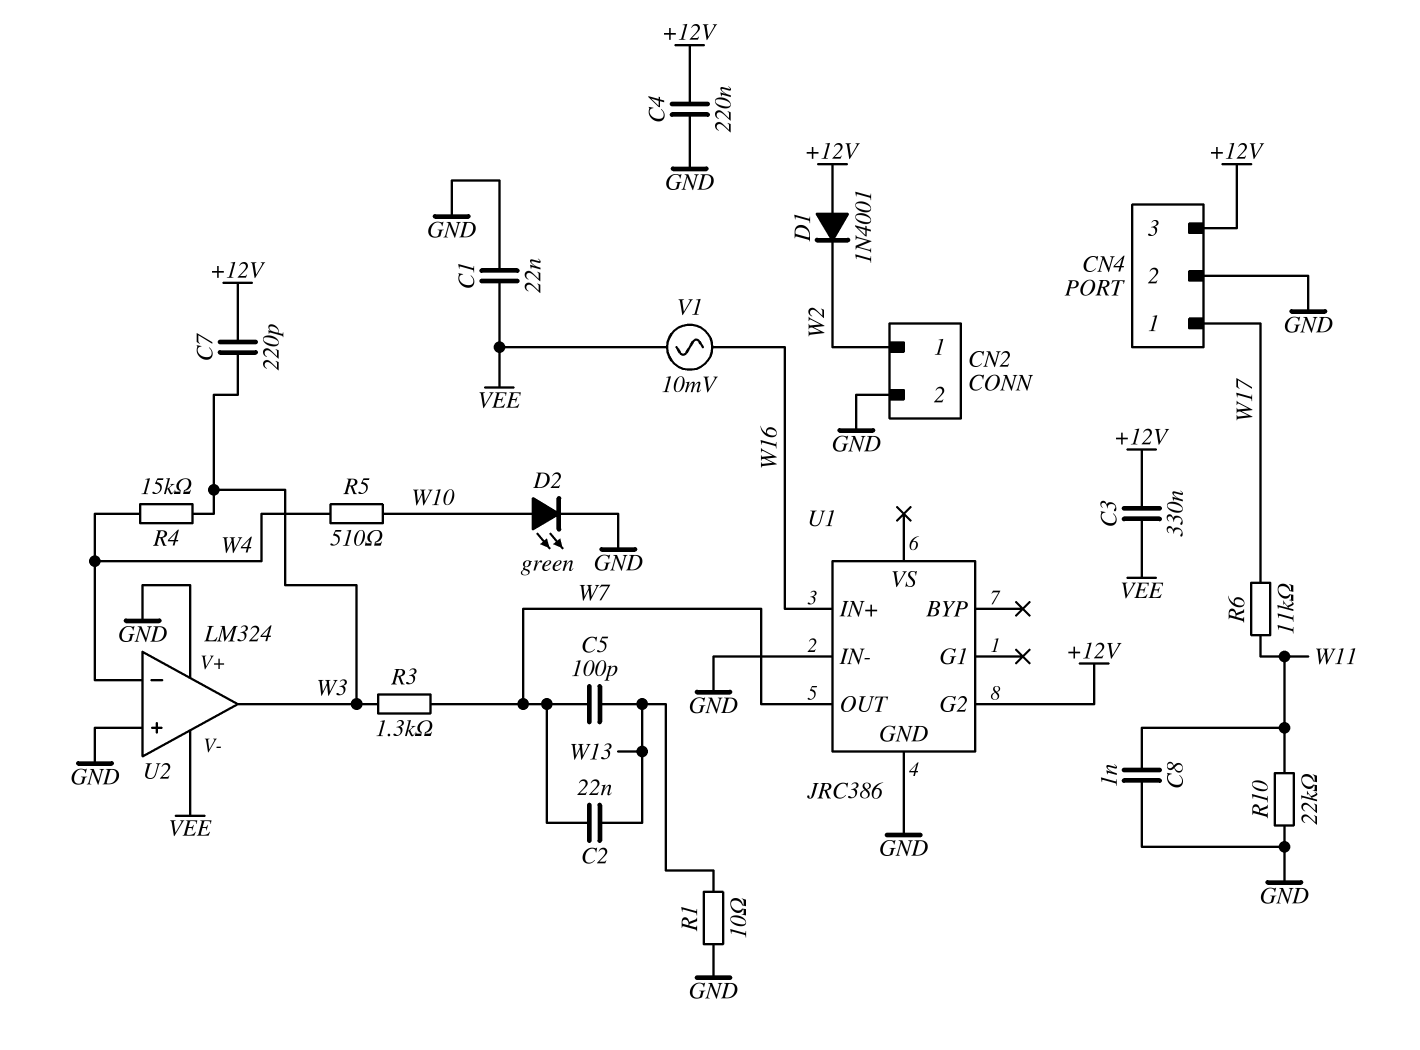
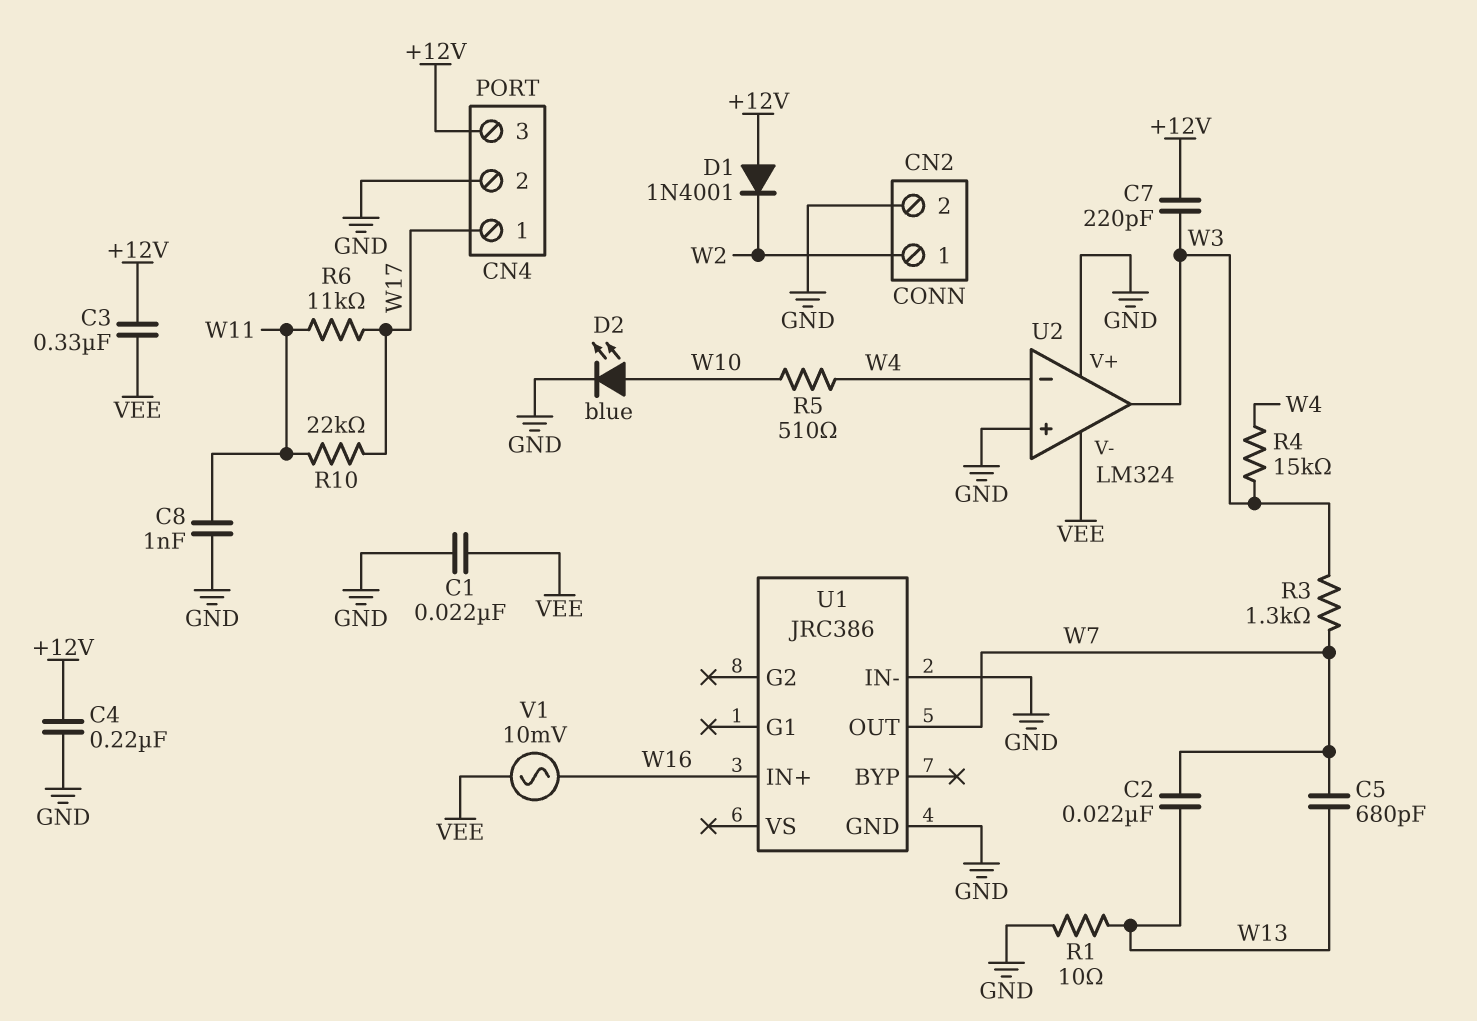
C5: 100pF (W7, W13) -> 680pF (W7, W13)
D2: LED green (A W10, K GND) -> LED blue (A W10, K GND)
R10: 22k (GND, W11) -> 22k (W11, W17)
U1 pin G2: +12V -> none

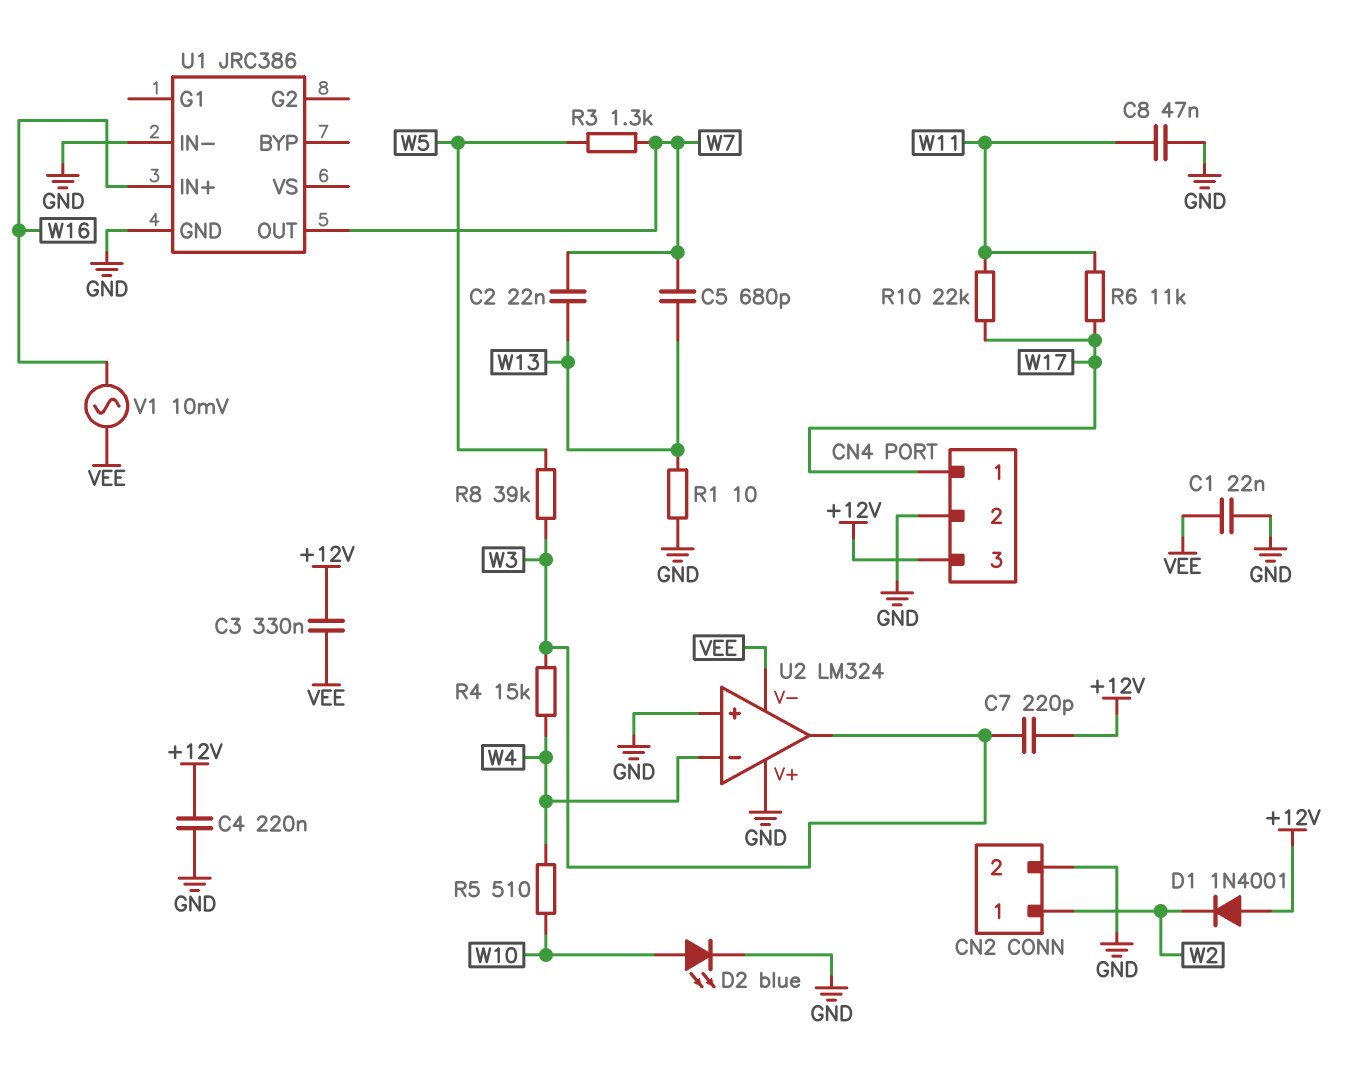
C8: 1nF (GND, W11) -> 47nF (GND, W11)
R3: 1.3k (W3, W7) -> 1.3k (W5, W7)
R8: none -> 39k (W3, W5)

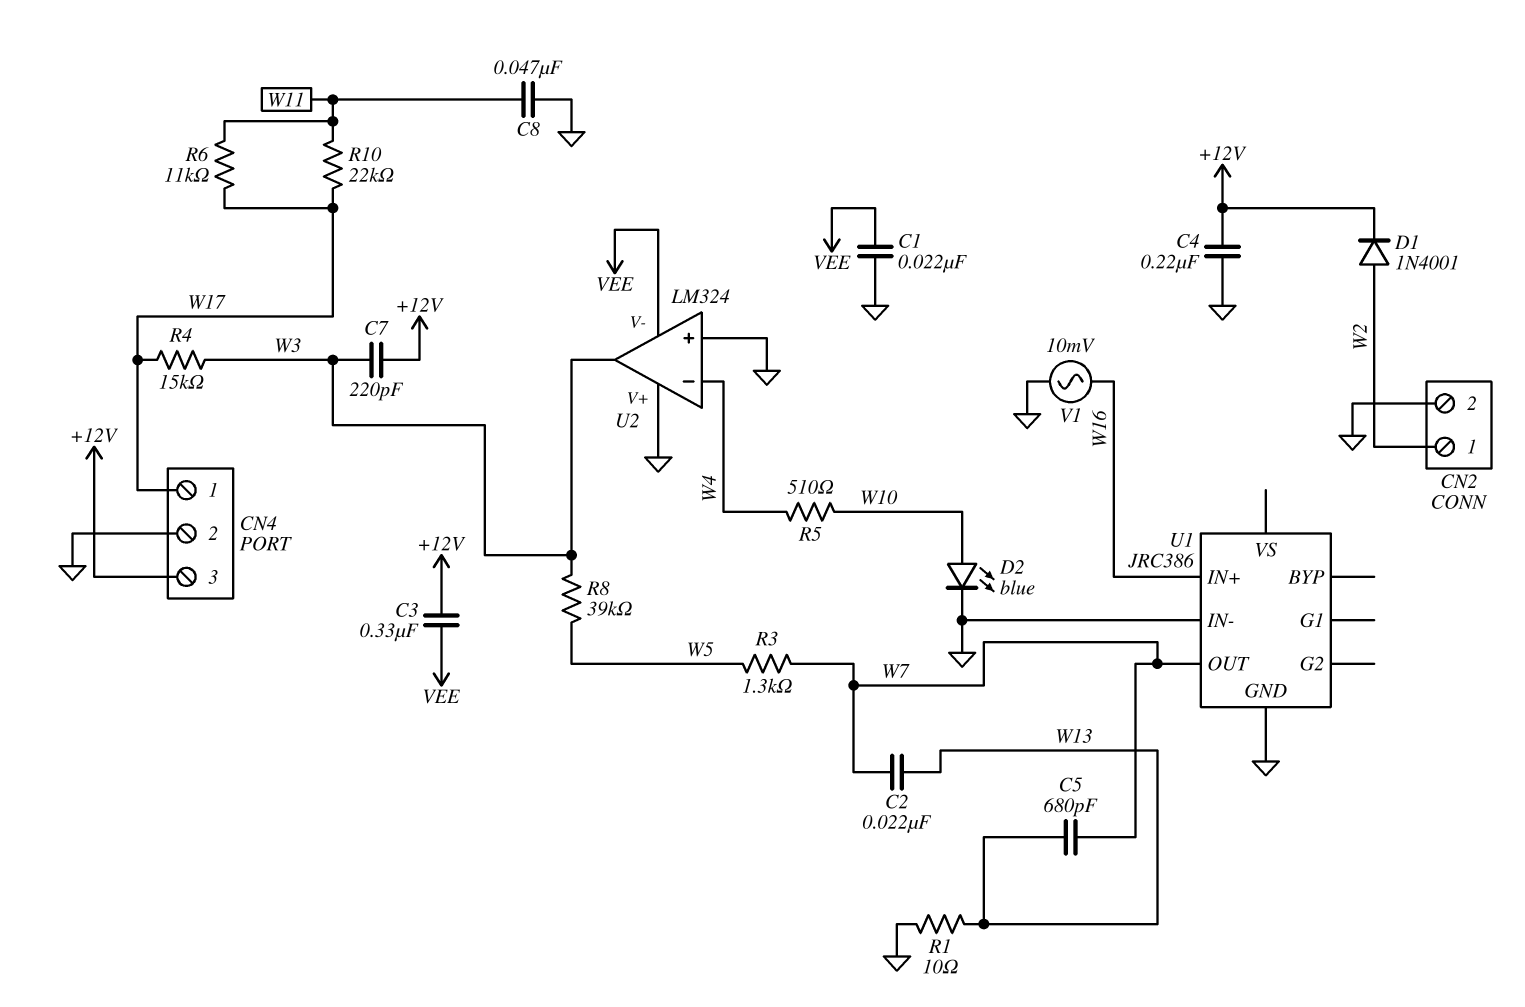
D1: diode 1N4001 (A +12V, K W2) -> diode 1N4001 (A W2, K +12V)
R4: 15k (W3, W4) -> 15k (W3, W17)
V1: AC 10mV (VEE, W16) -> AC 10mV (GND, W16)

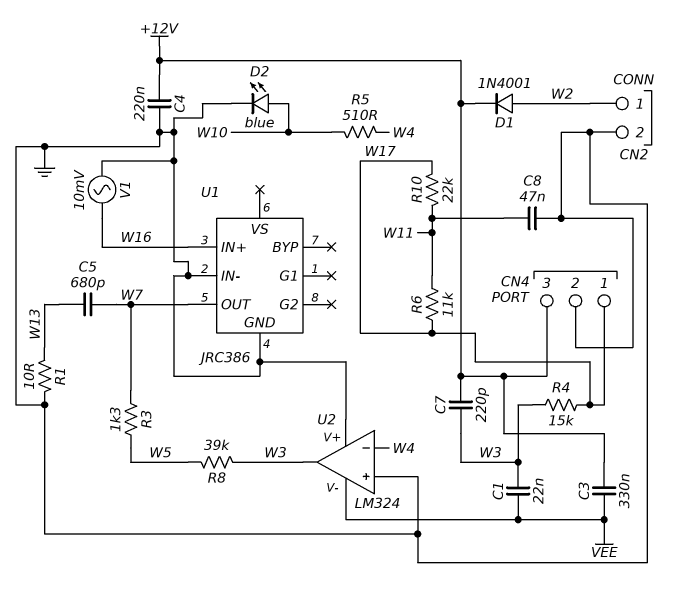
C1: 22nF (GND, VEE) -> 22nF (VEE, W3)
C2: 22nF (W7, W13) -> none

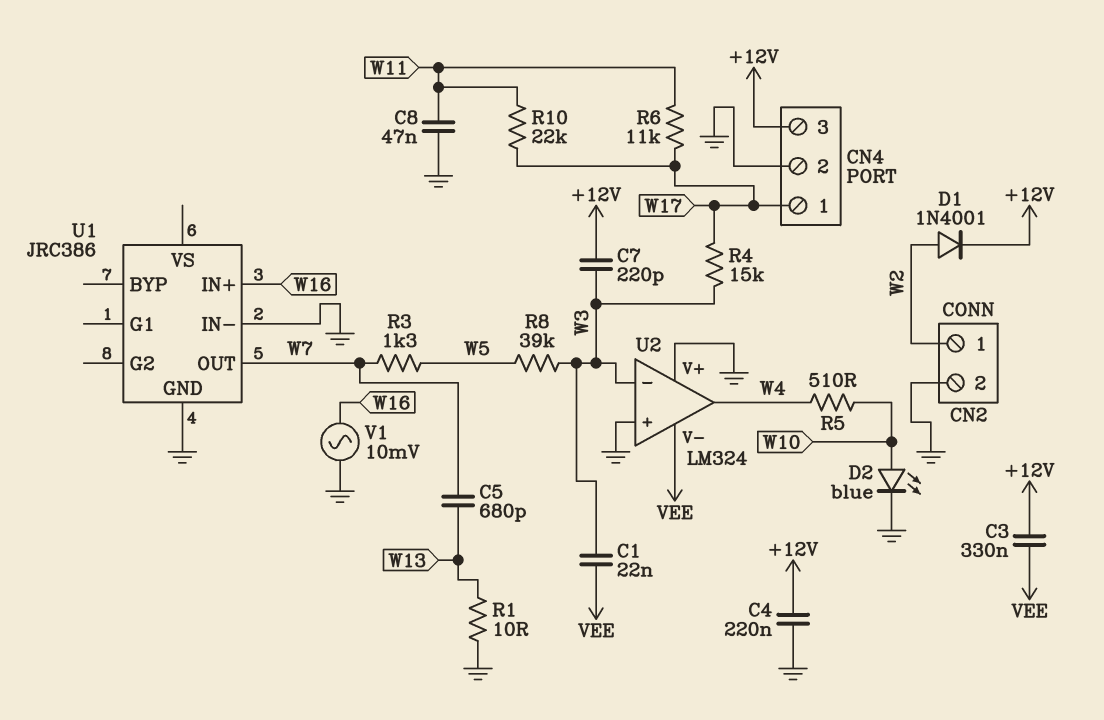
U2 pin in-: W4 -> W3
U2 pin out: W3 -> W4

